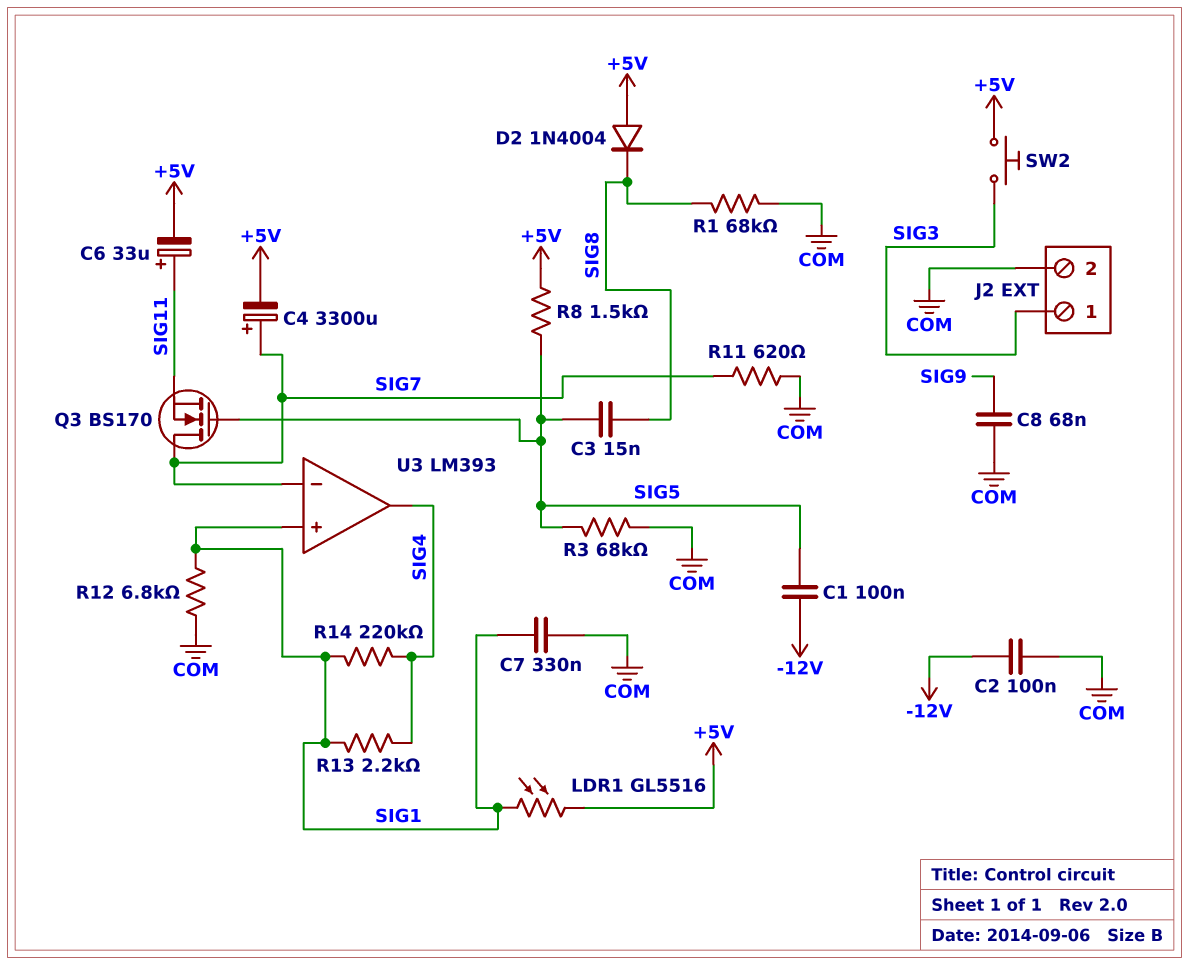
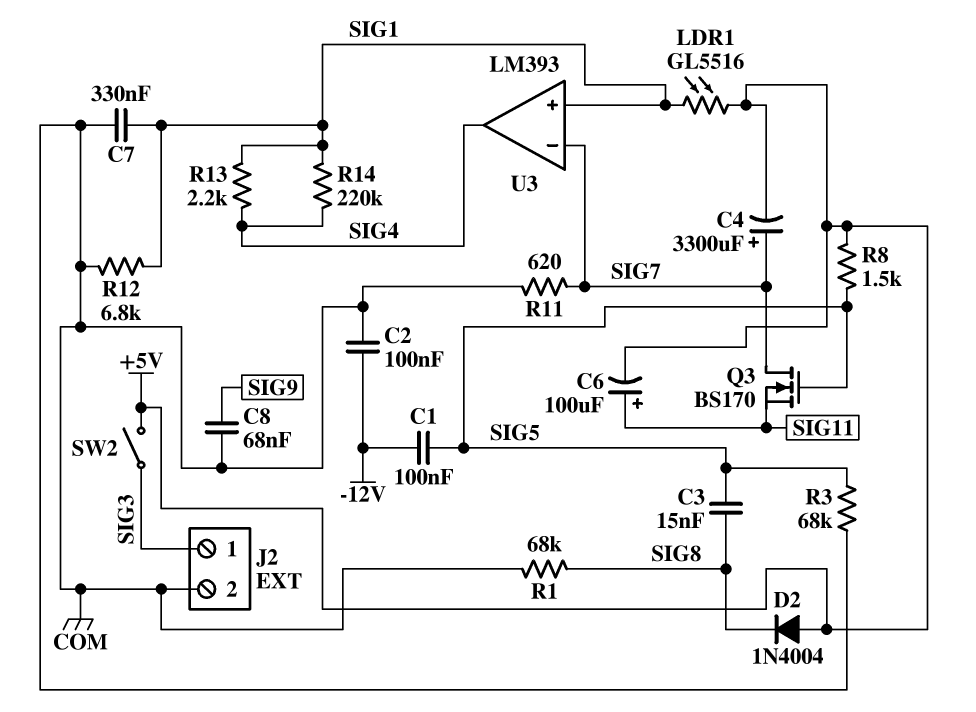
C6: 33uF (plus SIG11, minus +5V) -> 100uF (plus SIG11, minus +5V)
SW2: button (+5V, SIG3) -> switch (+5V, SIG3)

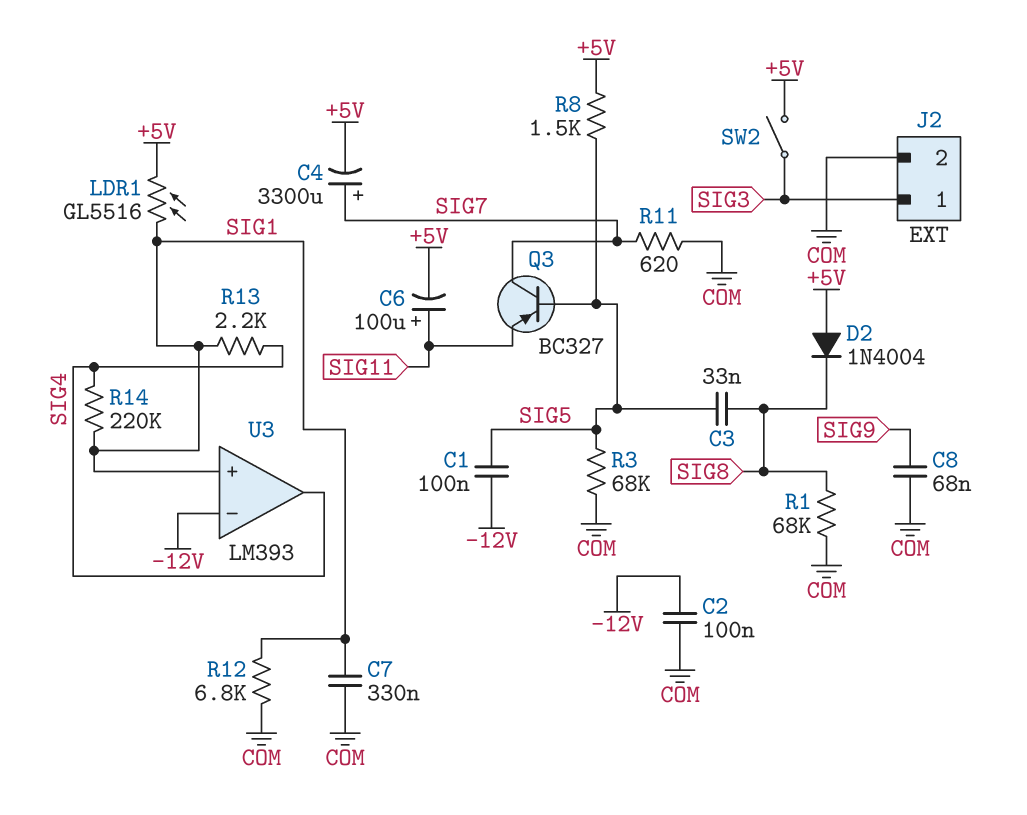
C3: 15nF (SIG5, SIG8) -> 33nF (SIG5, SIG8)
Q3: NMOS BS170 (G SIG5, D SIG7, S SIG11) -> PNP BC327 (B SIG5, C SIG7, E SIG11)
U3 pin in-: SIG7 -> -12V

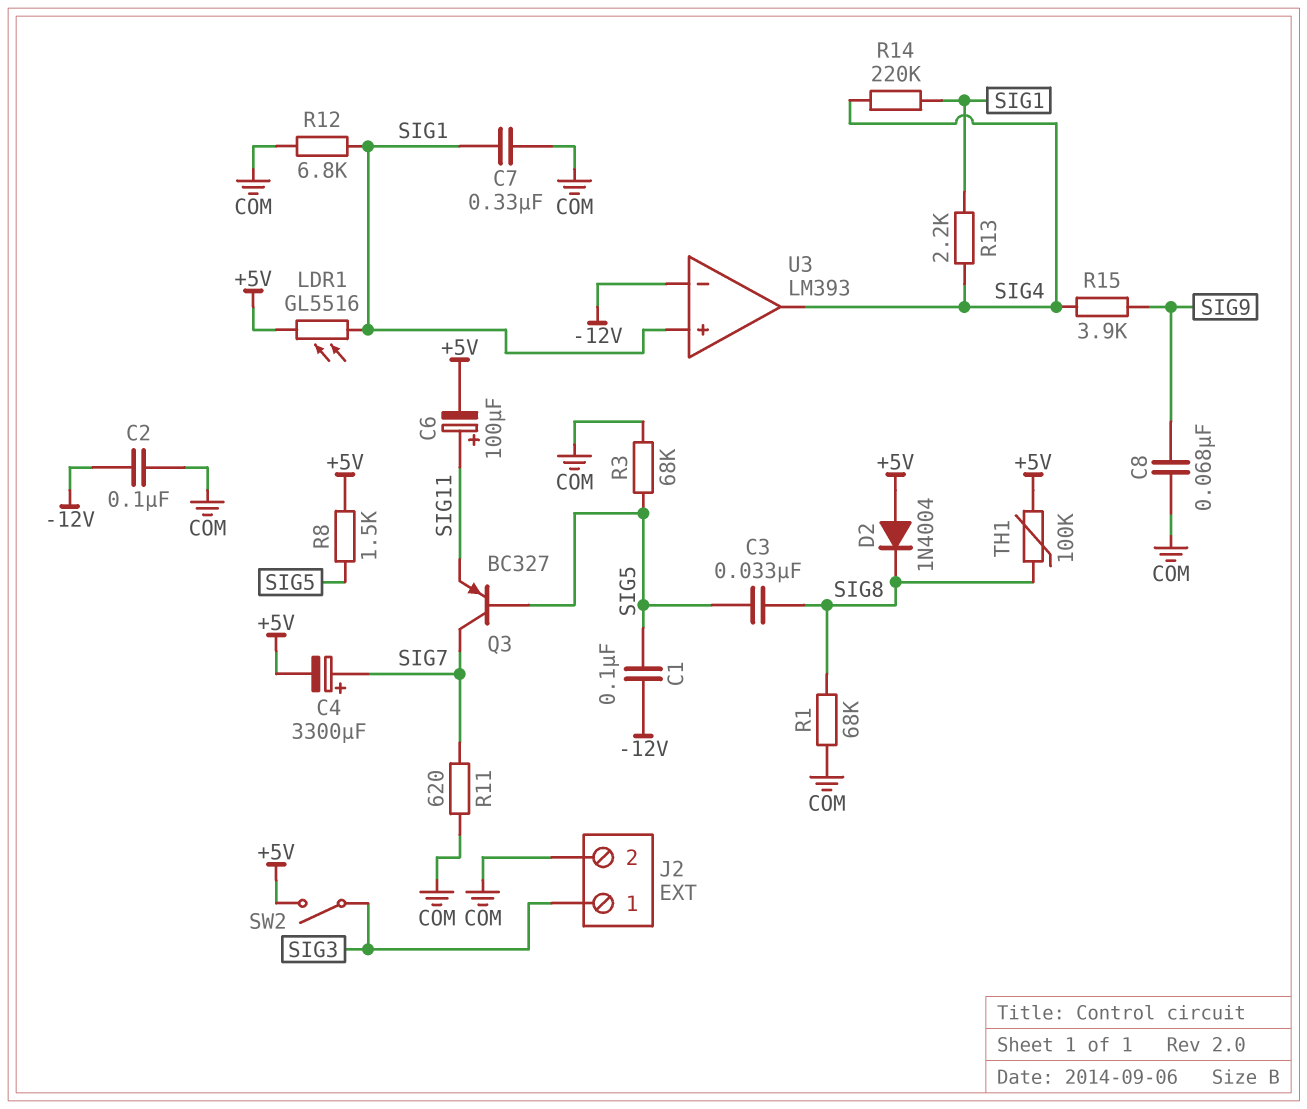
R15: none -> 3.9k (SIG4, SIG9)
TH1: none -> 100k (+5V, SIG8)

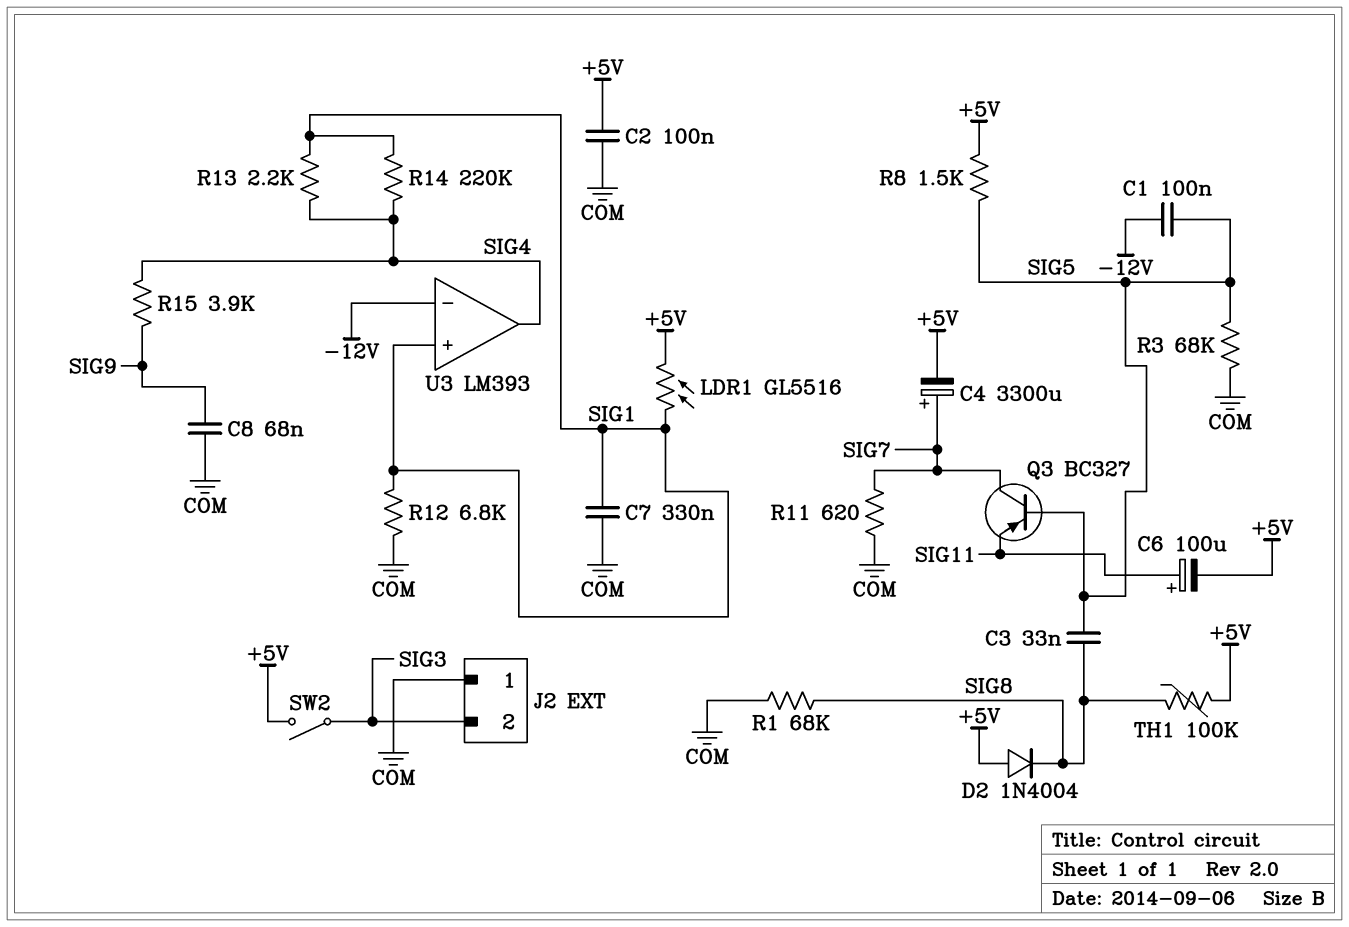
C2: 100nF (-12V, COM) -> 100nF (+5V, COM)
J2 pin 1: SIG3 -> COM
J2 pin 2: COM -> SIG3

